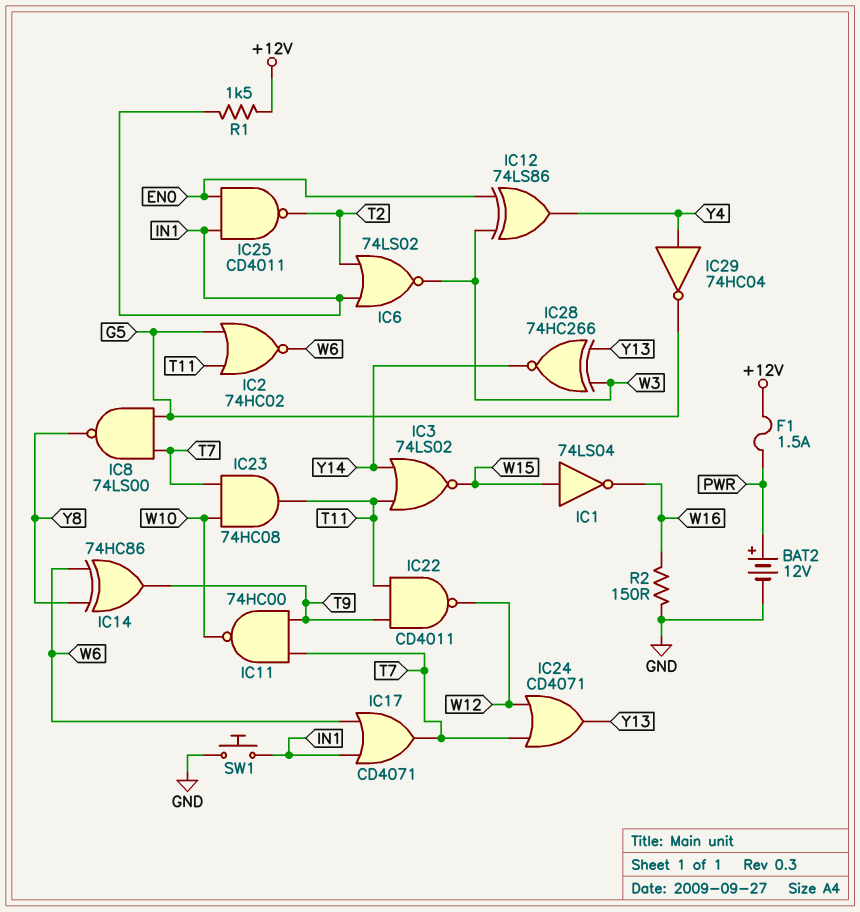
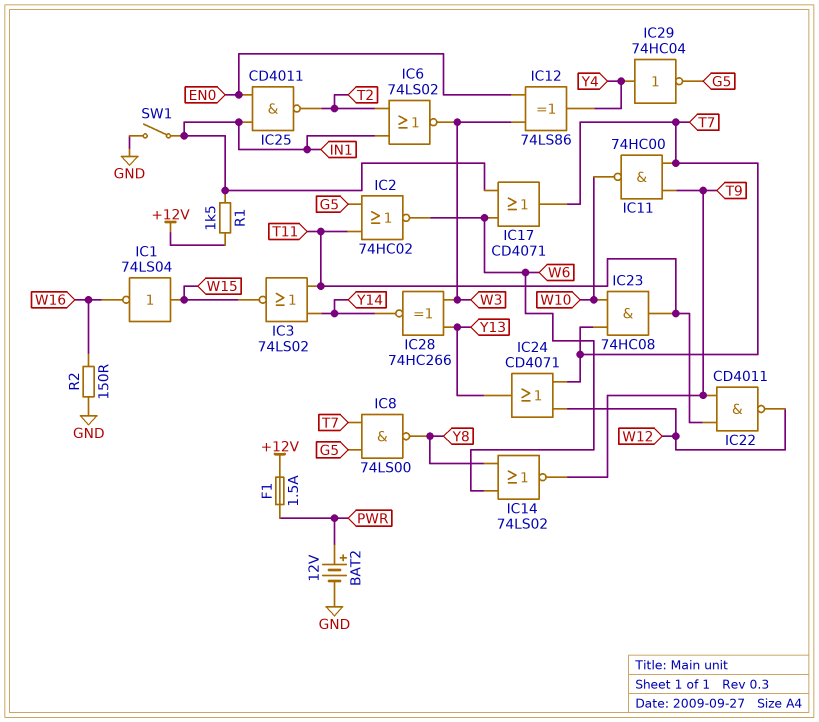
IC14: XOR 74HC86 (in W6, in Y8, out T9) -> NOR 74LS02 (in W6, in Y8, out T9)
SW1: button (GND, IN1) -> switch (GND, IN1)

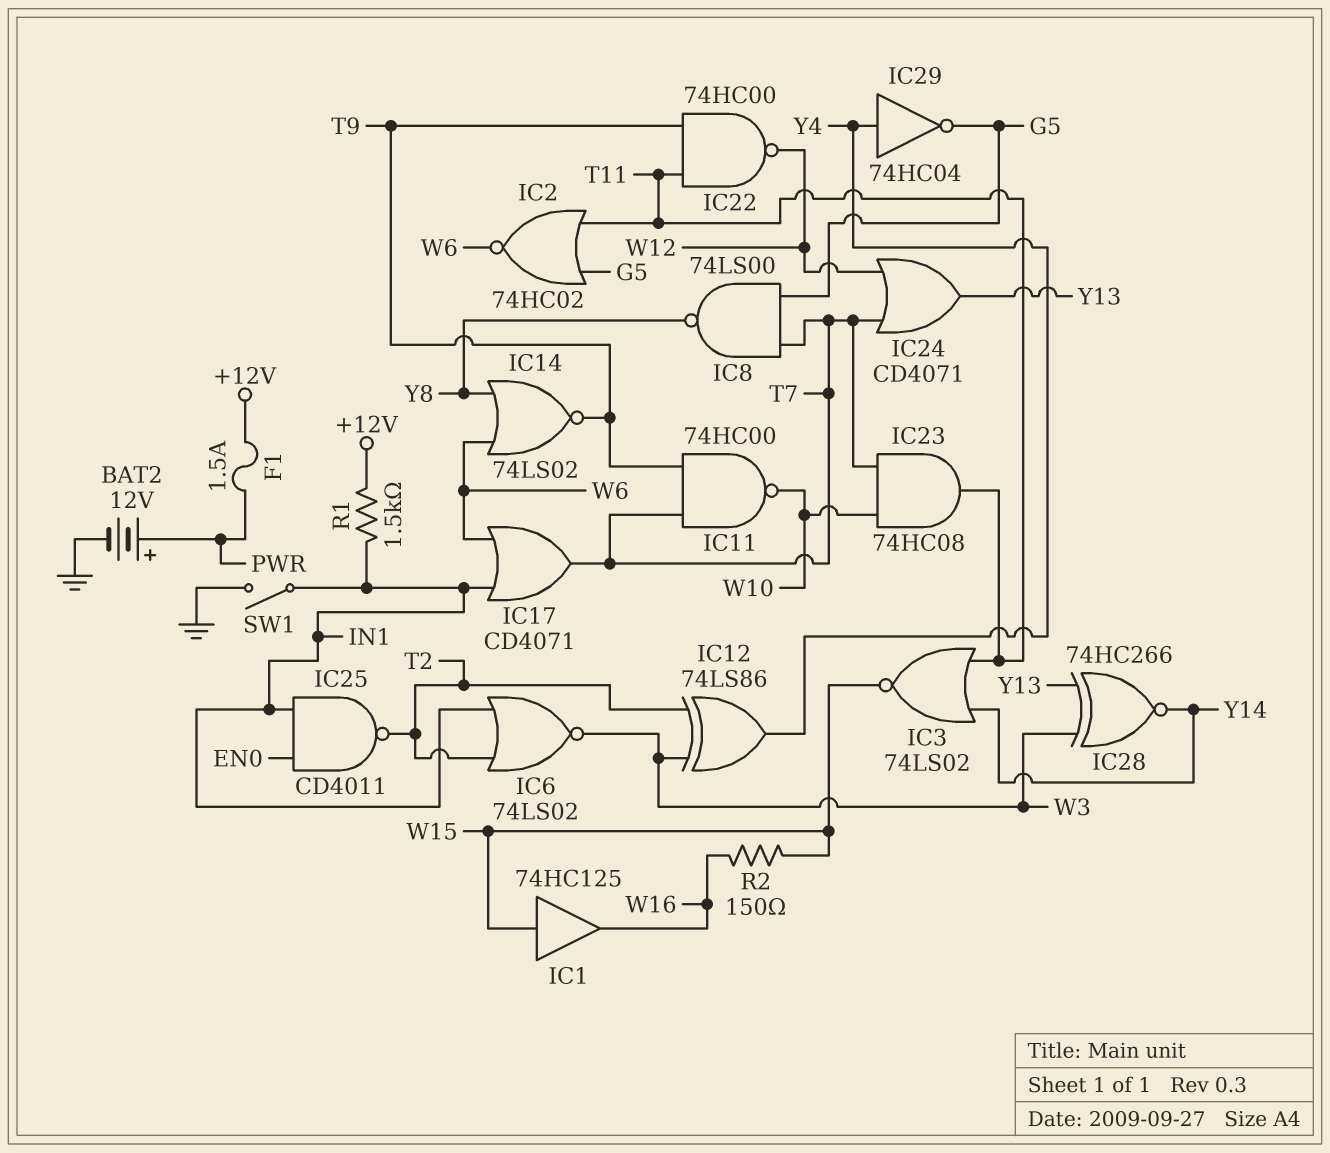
IC1: NOT 74LS04 (in W15, out W16) -> buffer 74HC125 (in W15, out W16)
IC12: XOR 74LS86 (in EN0, in W3, out Y4) -> XOR 74LS86 (in T2, in W3, out Y4)
IC22: NAND CD4011 (in T9, in T11, out W12) -> NAND 74HC00 (in T9, in T11, out W12)
R2: 150 (GND, W16) -> 150 (W15, W16)

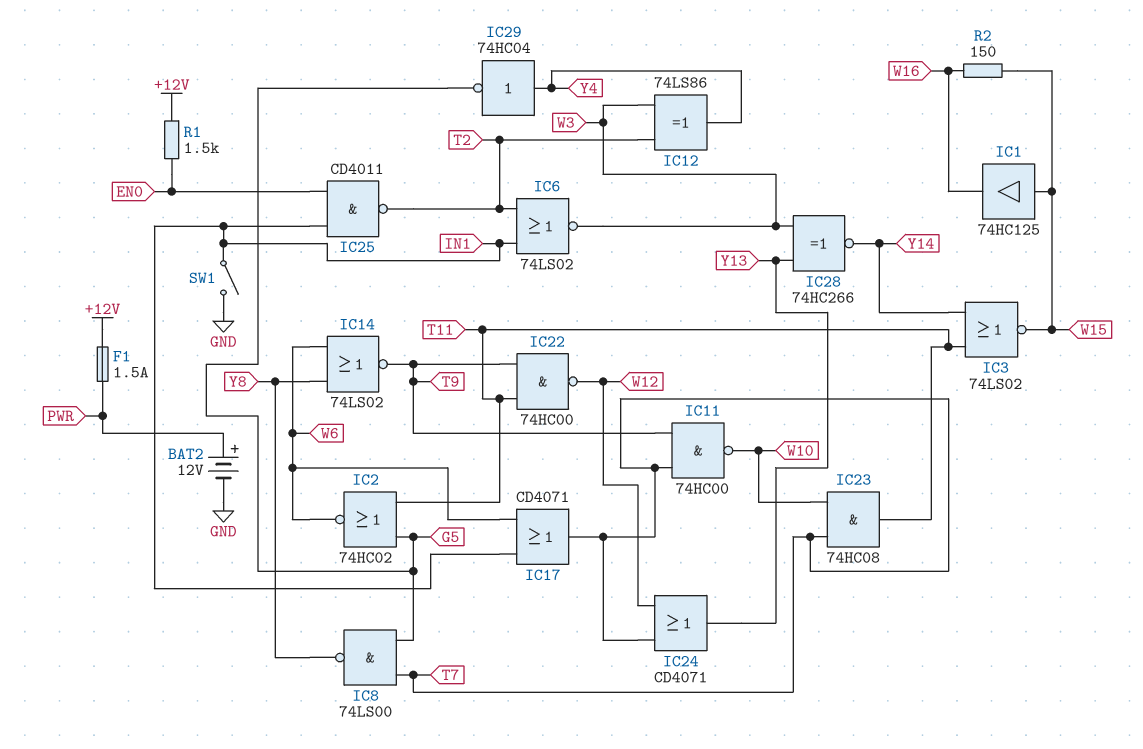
R1: 1.5k (+12V, IN1) -> 1.5k (+12V, EN0)

